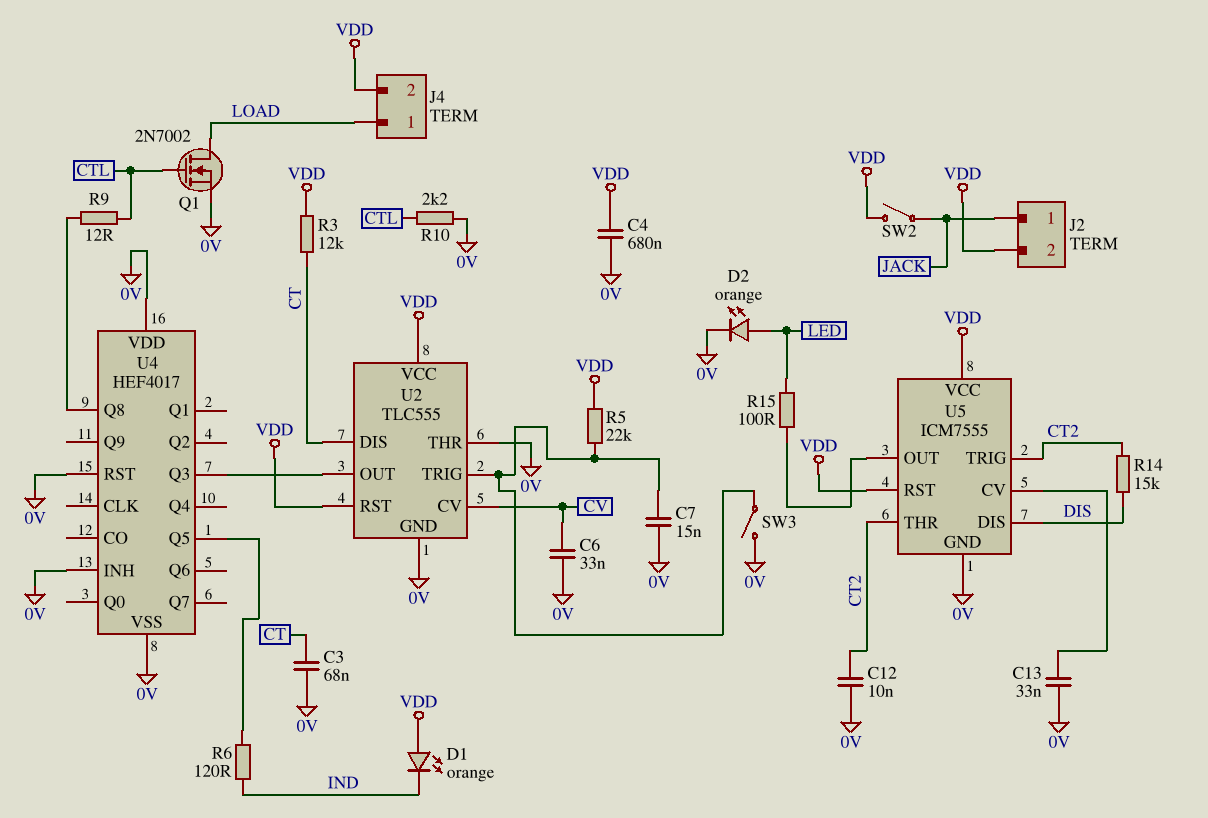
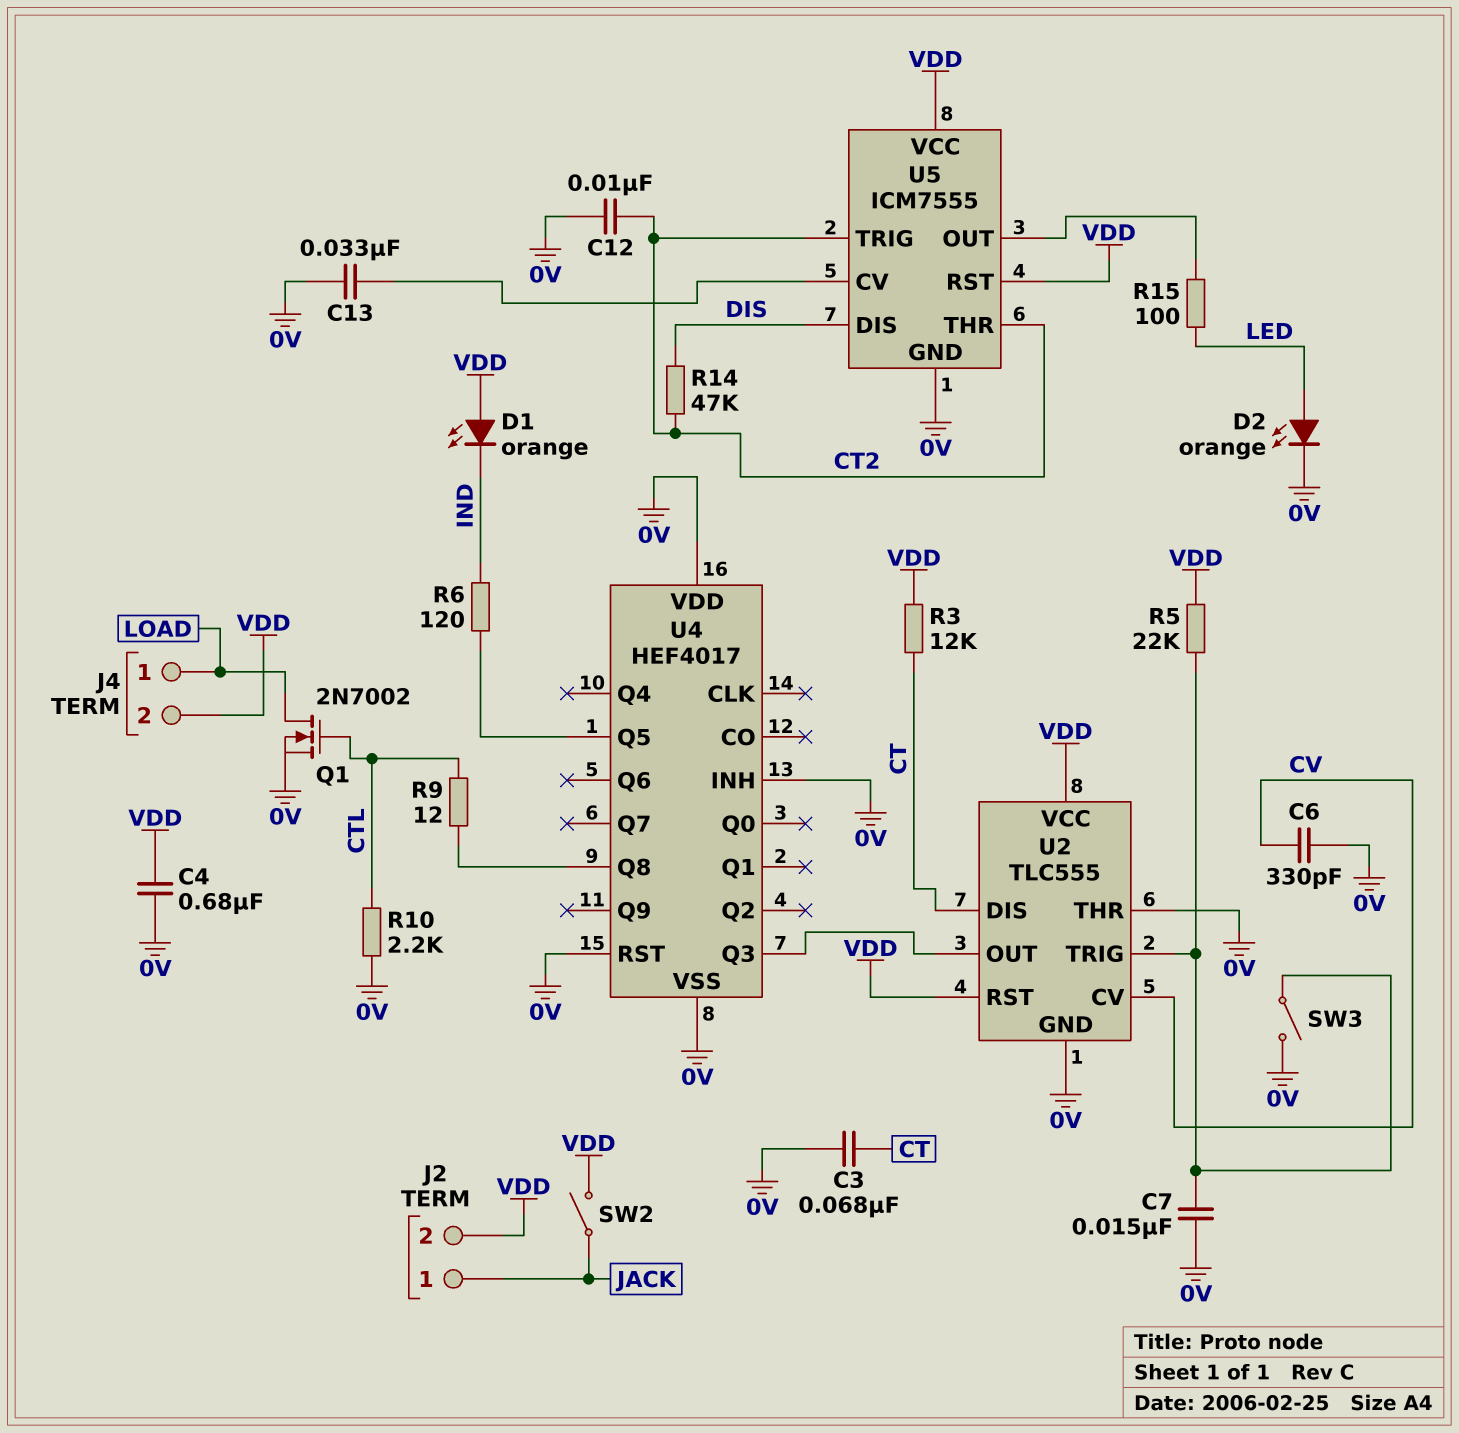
C6: 33nF (0V, CV) -> 330pF (0V, CV)
R14: 15k (CT2, DIS) -> 47k (CT2, DIS)

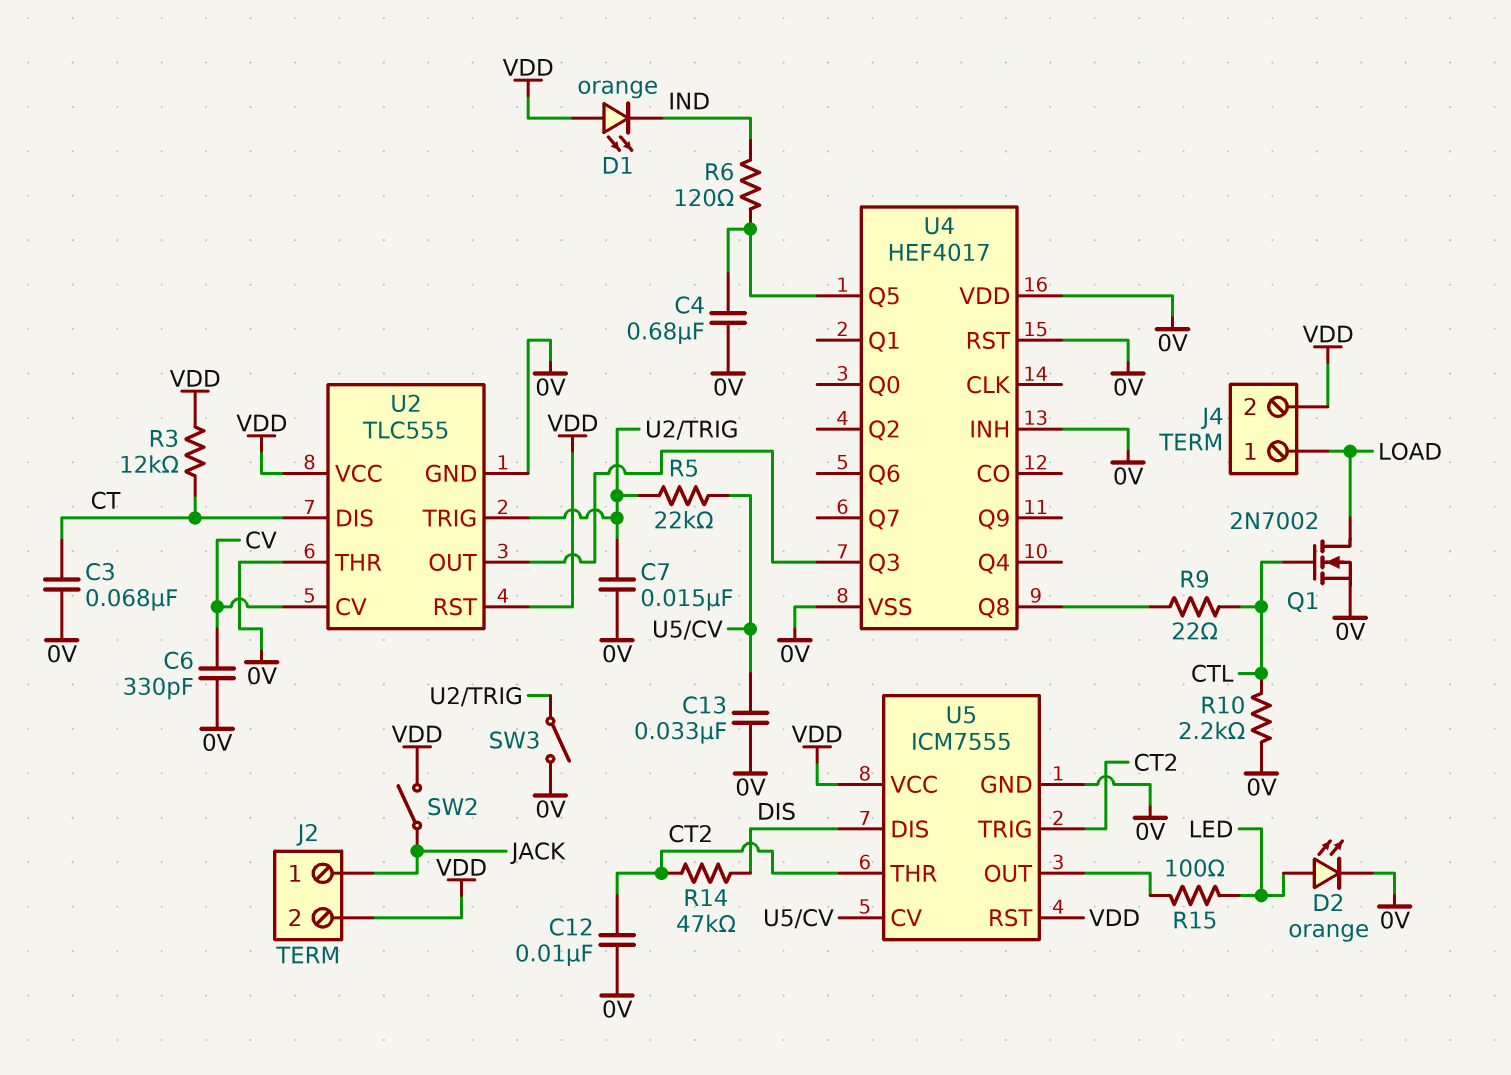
C4: 680nF (0V, VDD) -> 680nF (0V, U4/Q5)
R5: 22k (U2/TRIG, VDD) -> 22k (U2/TRIG, U5/CV)
R9: 12 (CTL, U4/Q8) -> 22 (CTL, U4/Q8)

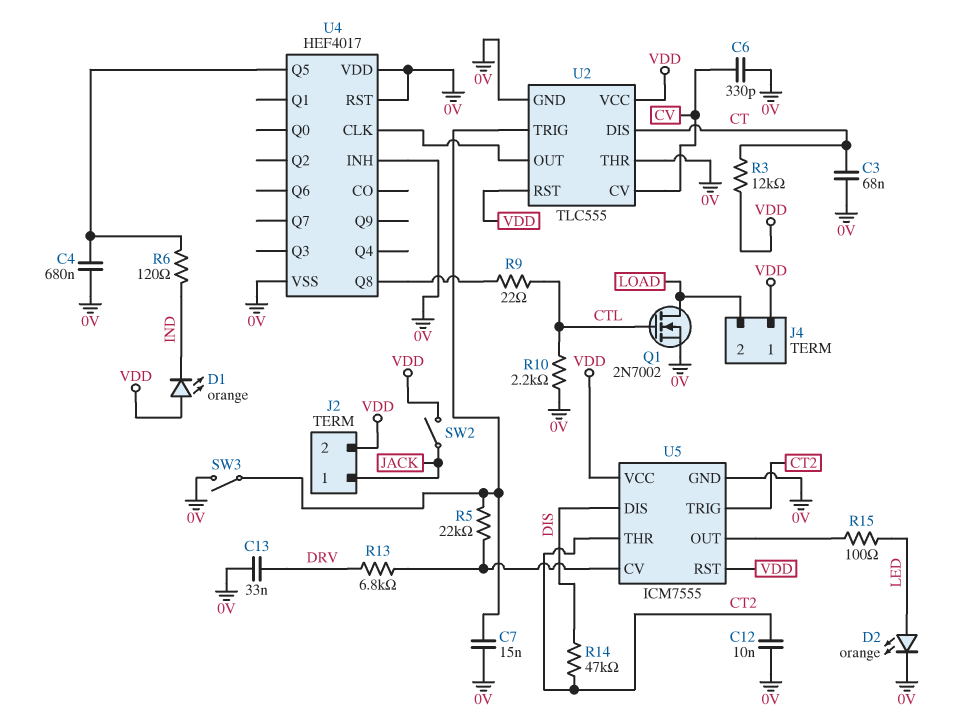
C13: 33nF (0V, U5/CV) -> 33nF (0V, DRV)
J4 pin 1: LOAD -> VDD
J4 pin 2: VDD -> LOAD
R13: none -> 6.8k (DRV, U5/CV)
U4 pin CLK: none -> U2/OUT
U4 pin Q3: U2/OUT -> none

